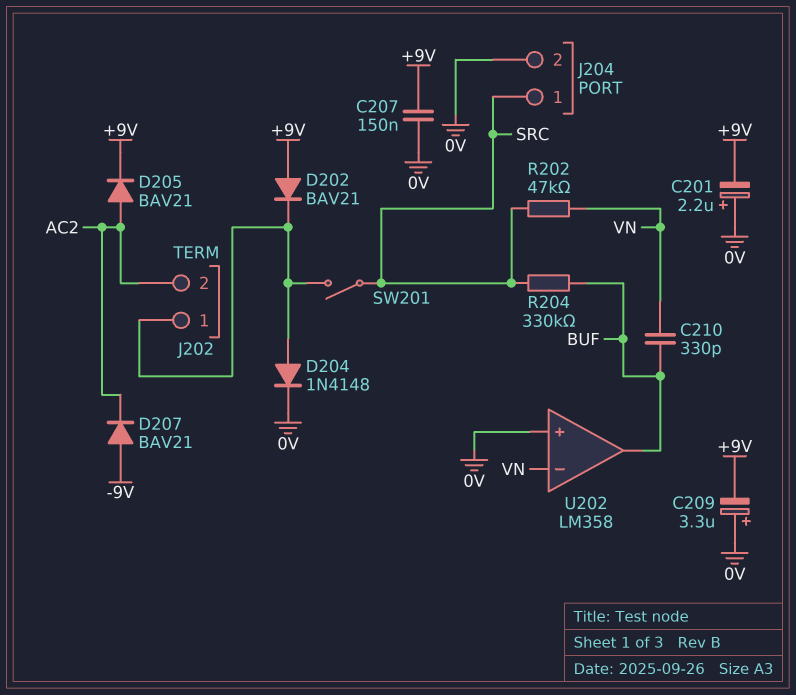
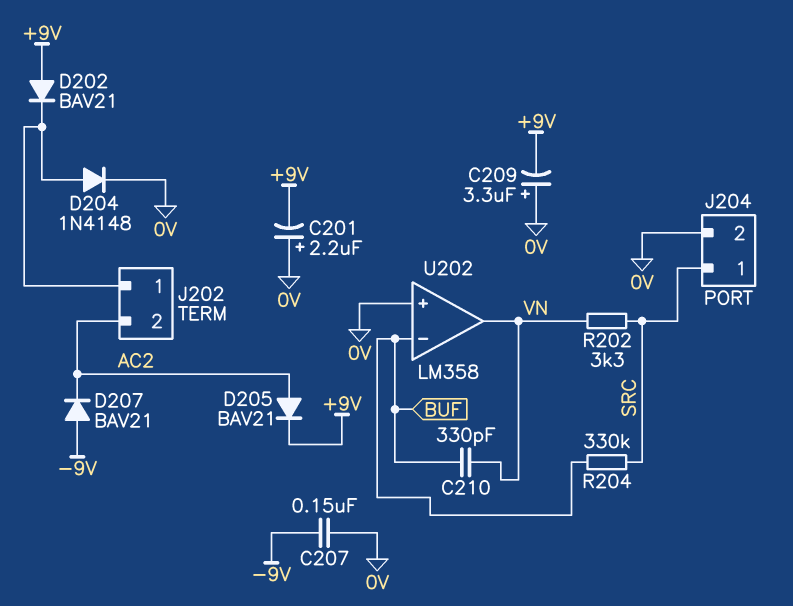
C207: 150nF (+9V, 0V) -> 150nF (-9V, 0V)
R202: 47k (SRC, VN) -> 3.3k (SRC, VN)
SW201: switch (J202/1, SRC) -> none
U202 pin in-: VN -> BUF
U202 pin out: BUF -> VN

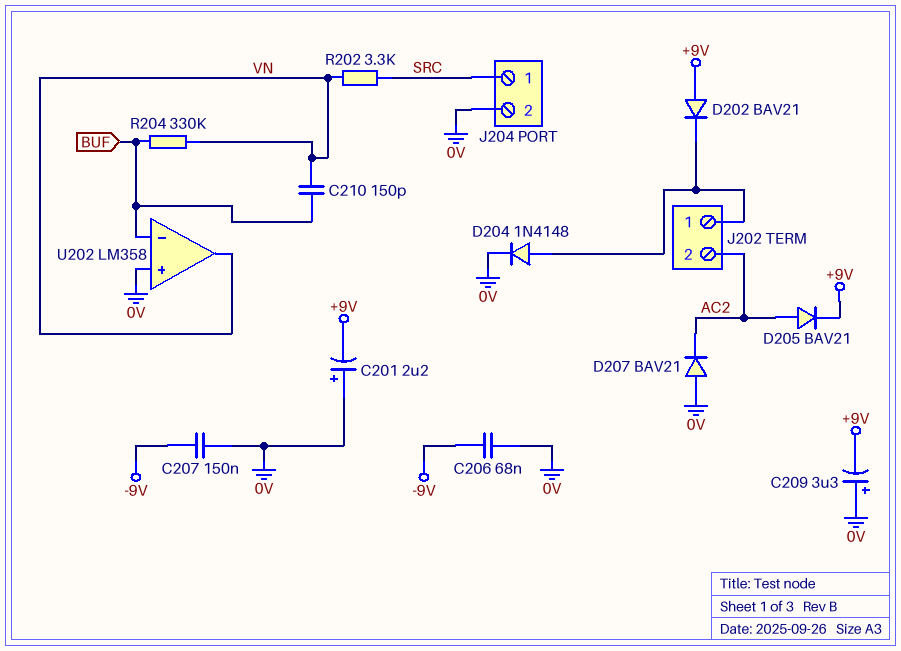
C206: none -> 68nF (-9V, 0V)
C210: 330pF (BUF, VN) -> 150pF (BUF, VN)
D207: diode BAV21 (A -9V, K AC2) -> diode BAV21 (A 0V, K AC2)
R204: 330k (BUF, SRC) -> 330k (BUF, VN)

